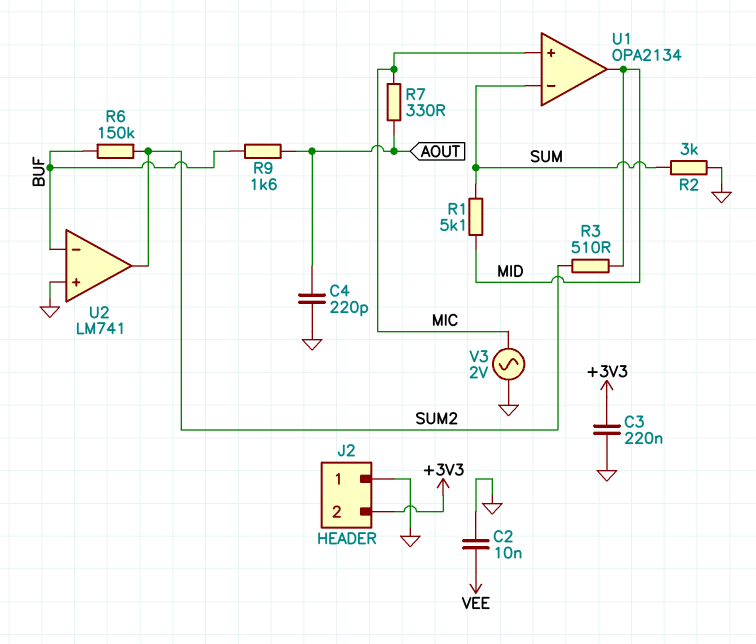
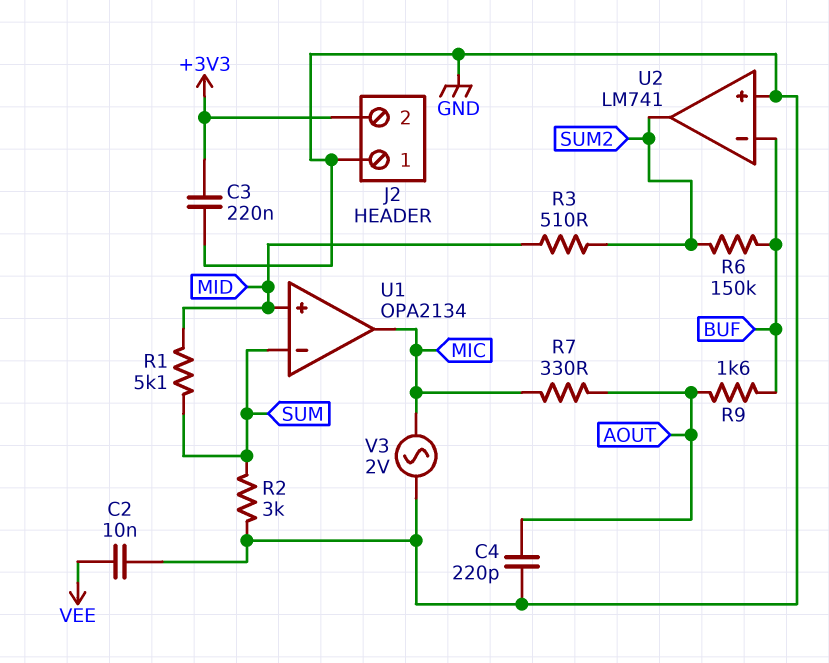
U1 pin in+: MIC -> MID
U1 pin out: MID -> MIC

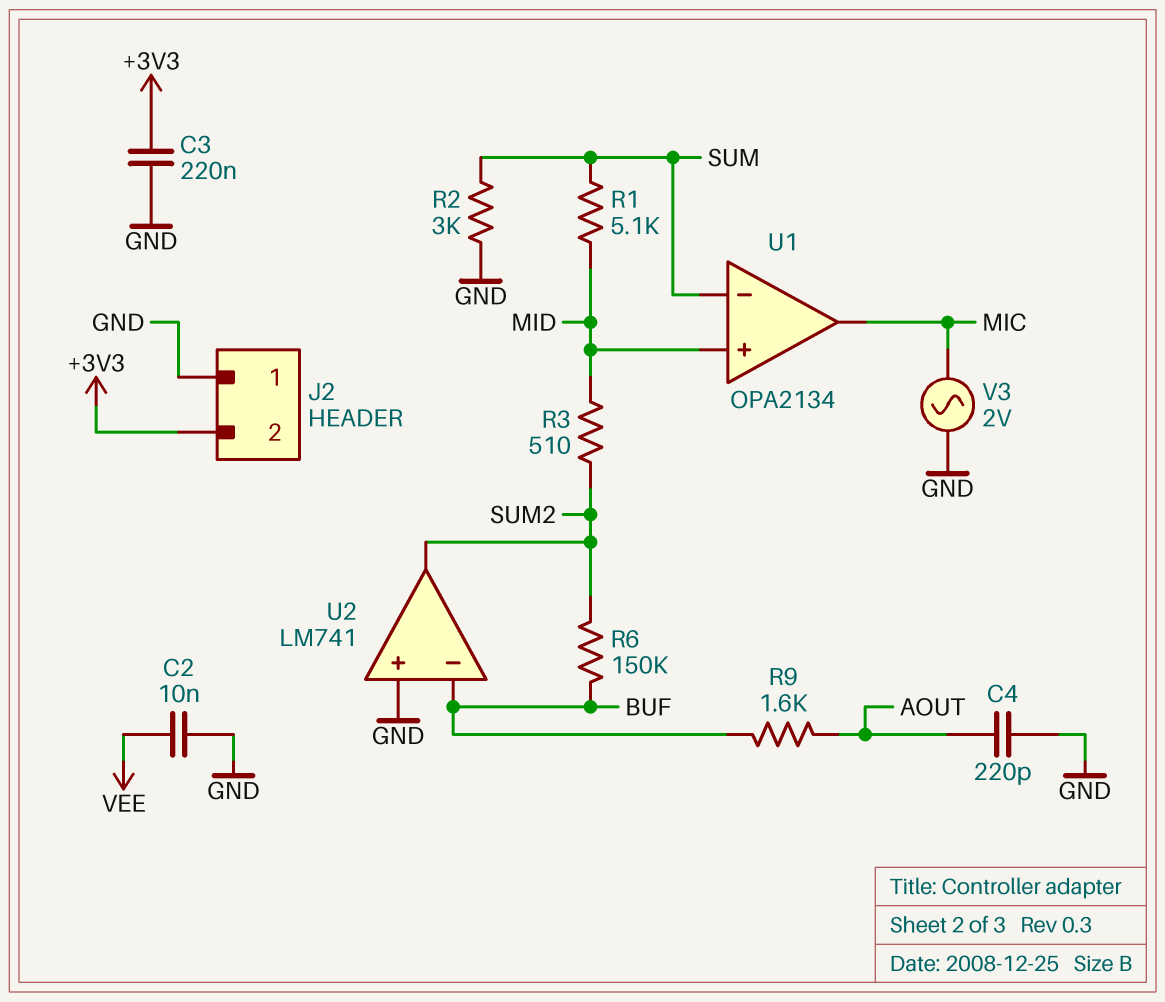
R7: 330 (AOUT, MIC) -> none

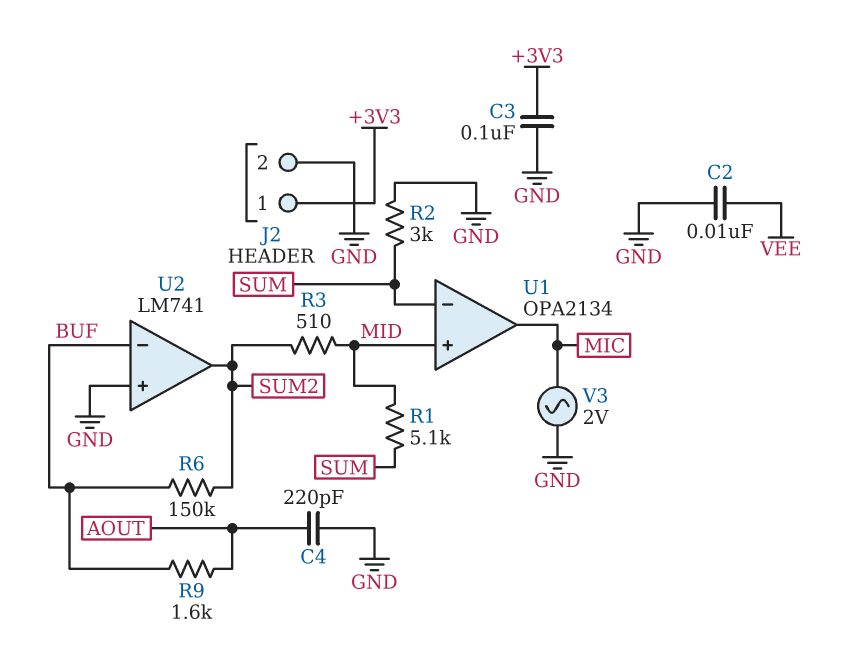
C3: 220nF (+3V3, GND) -> 100nF (+3V3, GND)
J2 pin 1: GND -> +3V3
J2 pin 2: +3V3 -> GND

